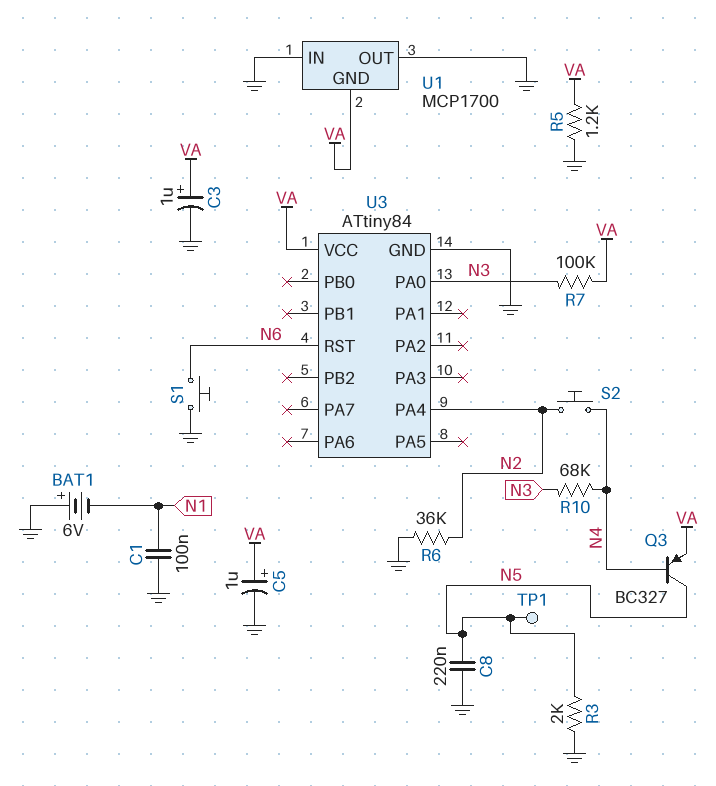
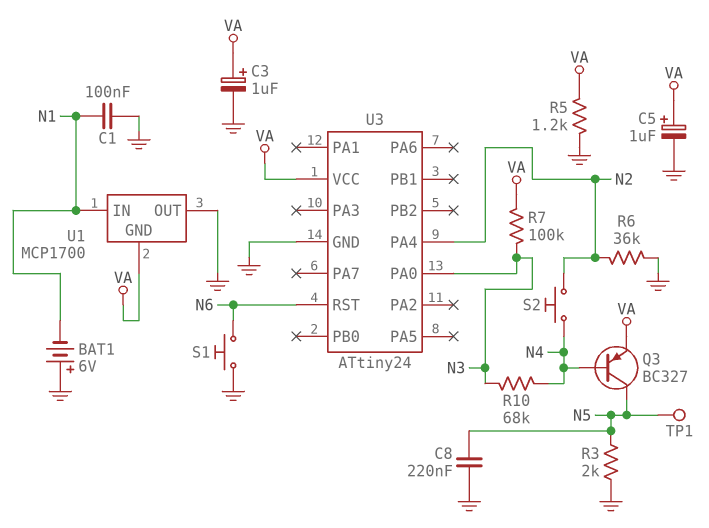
U1 pin IN: GND -> N1
U3: ATtiny84 -> ATtiny24

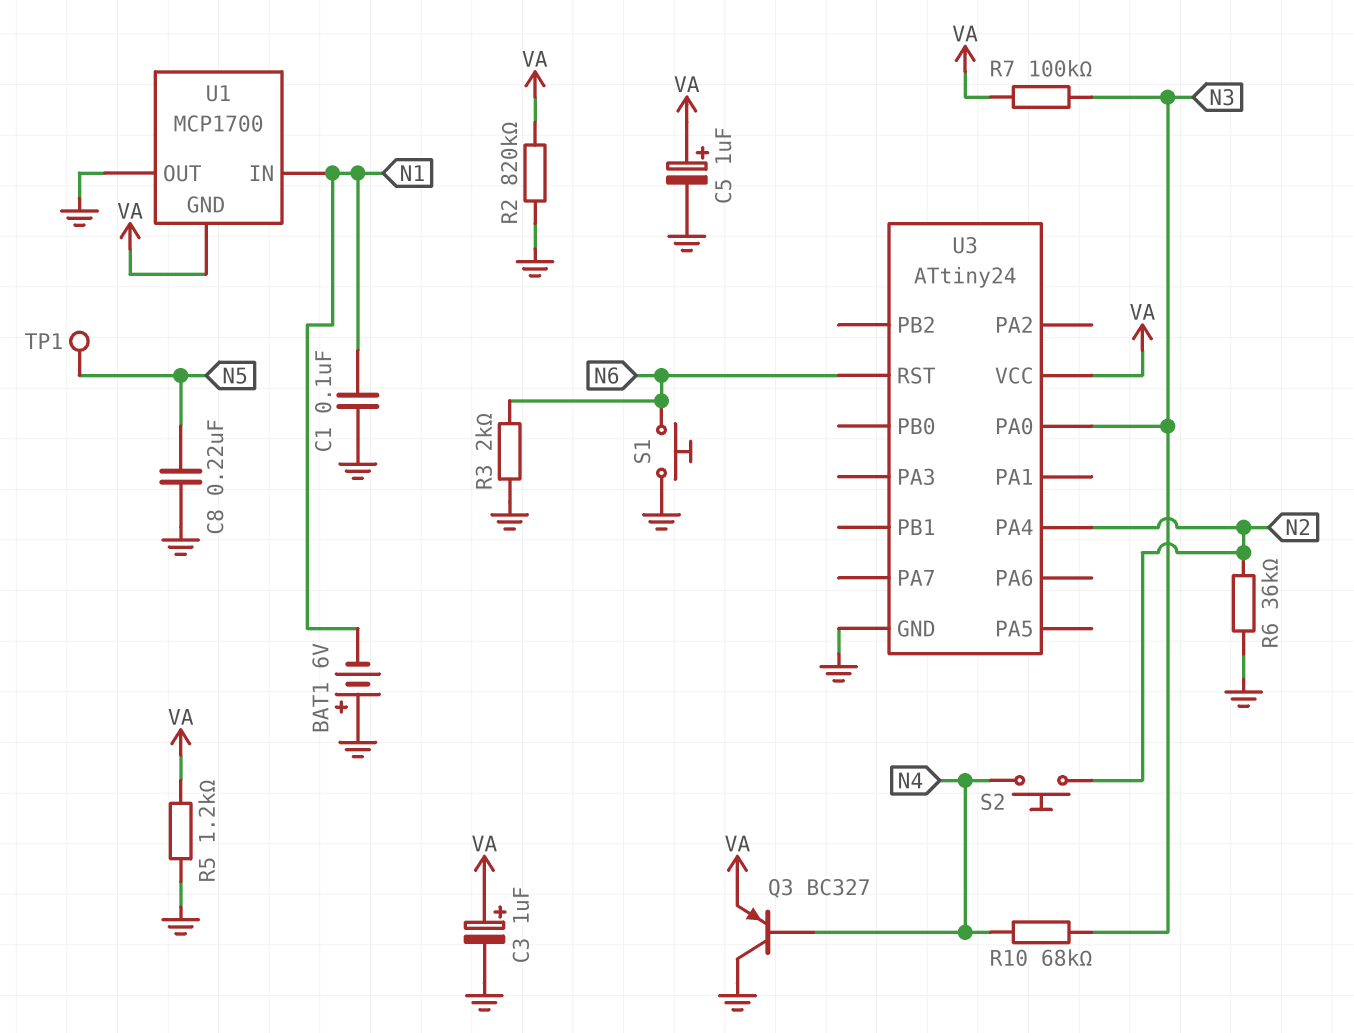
Q3: PNP BC327 (B N4, C N5, E VA) -> PNP BC327 (B N4, C GND, E VA)
R2: none -> 820k (GND, VA)
R3: 2k (GND, N5) -> 2k (GND, N6)

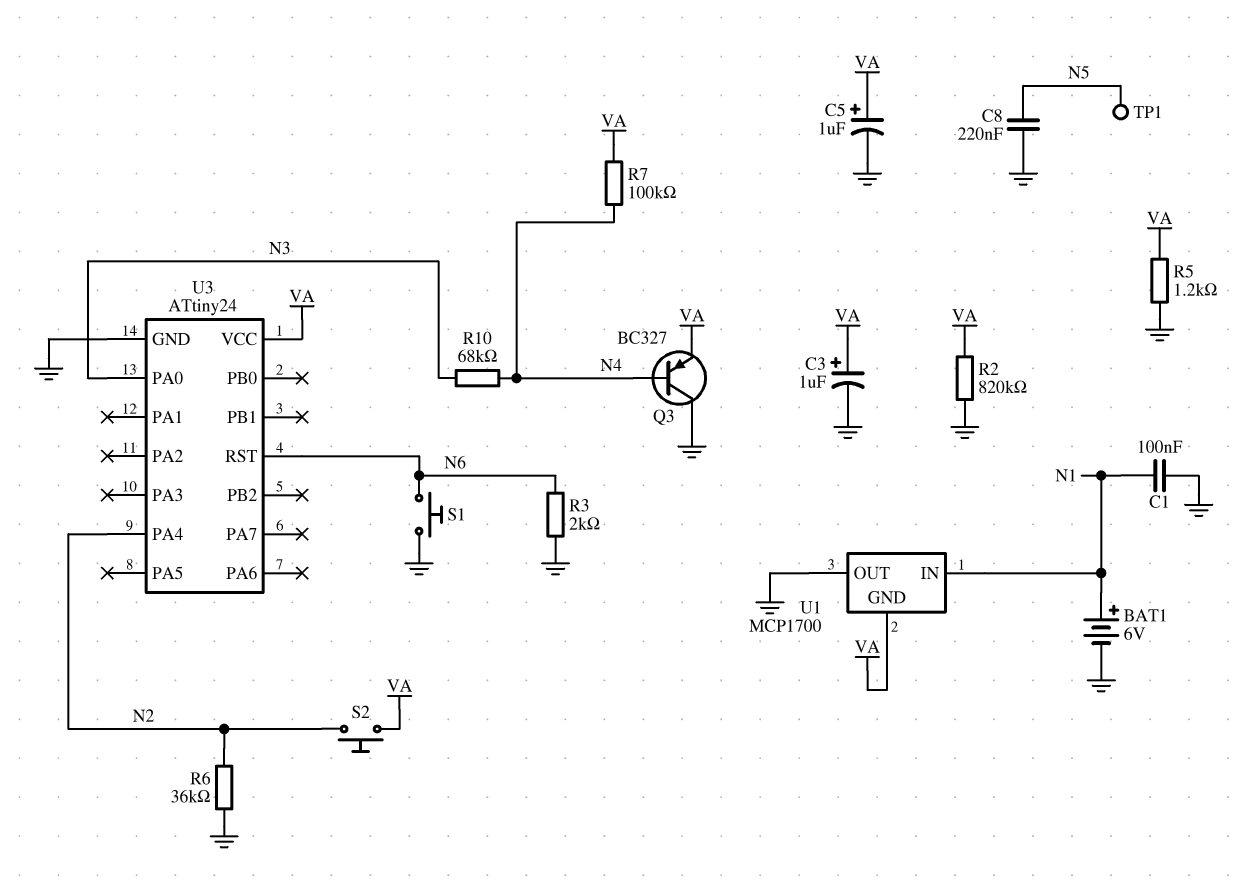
BAT1: 6V (plus GND, minus N1) -> 6V (plus N1, minus GND)
R7: 100k (N3, VA) -> 100k (N4, VA)
S2: button (N2, N4) -> button (N2, VA)

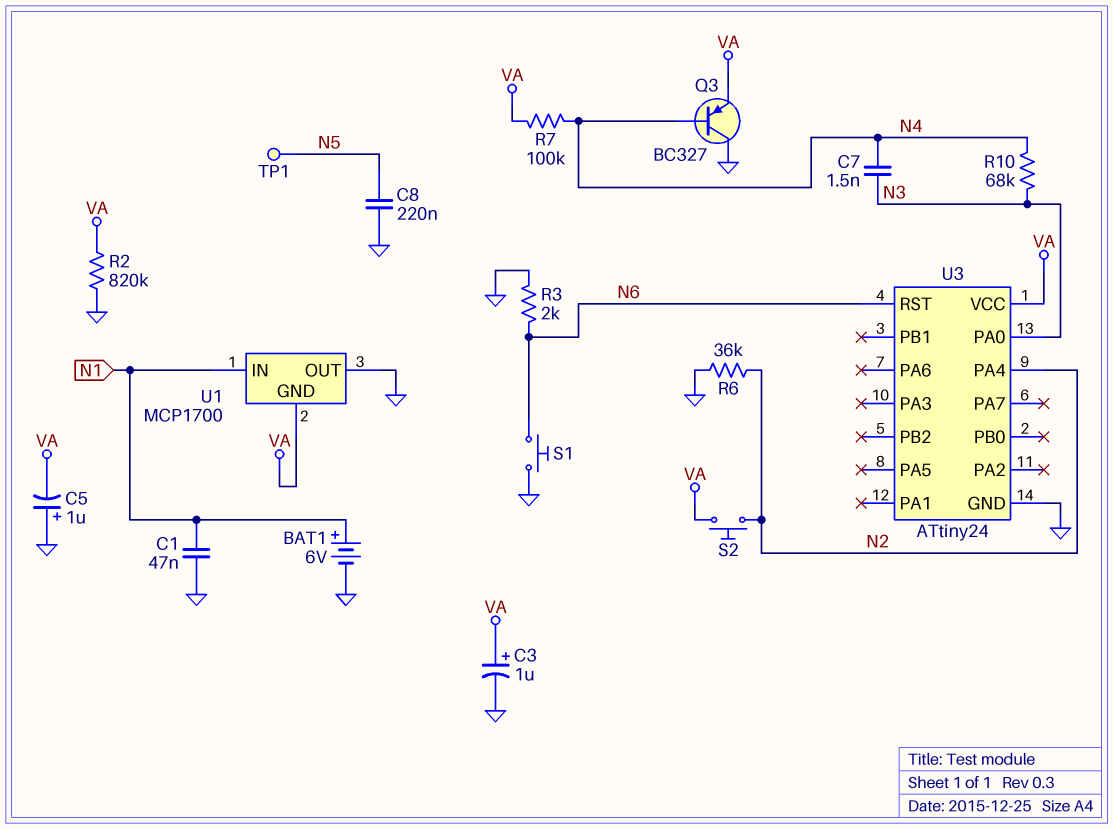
C1: 100nF (GND, N1) -> 47nF (GND, N1)
C5: 1uF (plus VA, minus GND) -> 1uF (plus GND, minus VA)
C7: none -> 1.5nF (N3, N4)
R5: 1.2k (GND, VA) -> none

